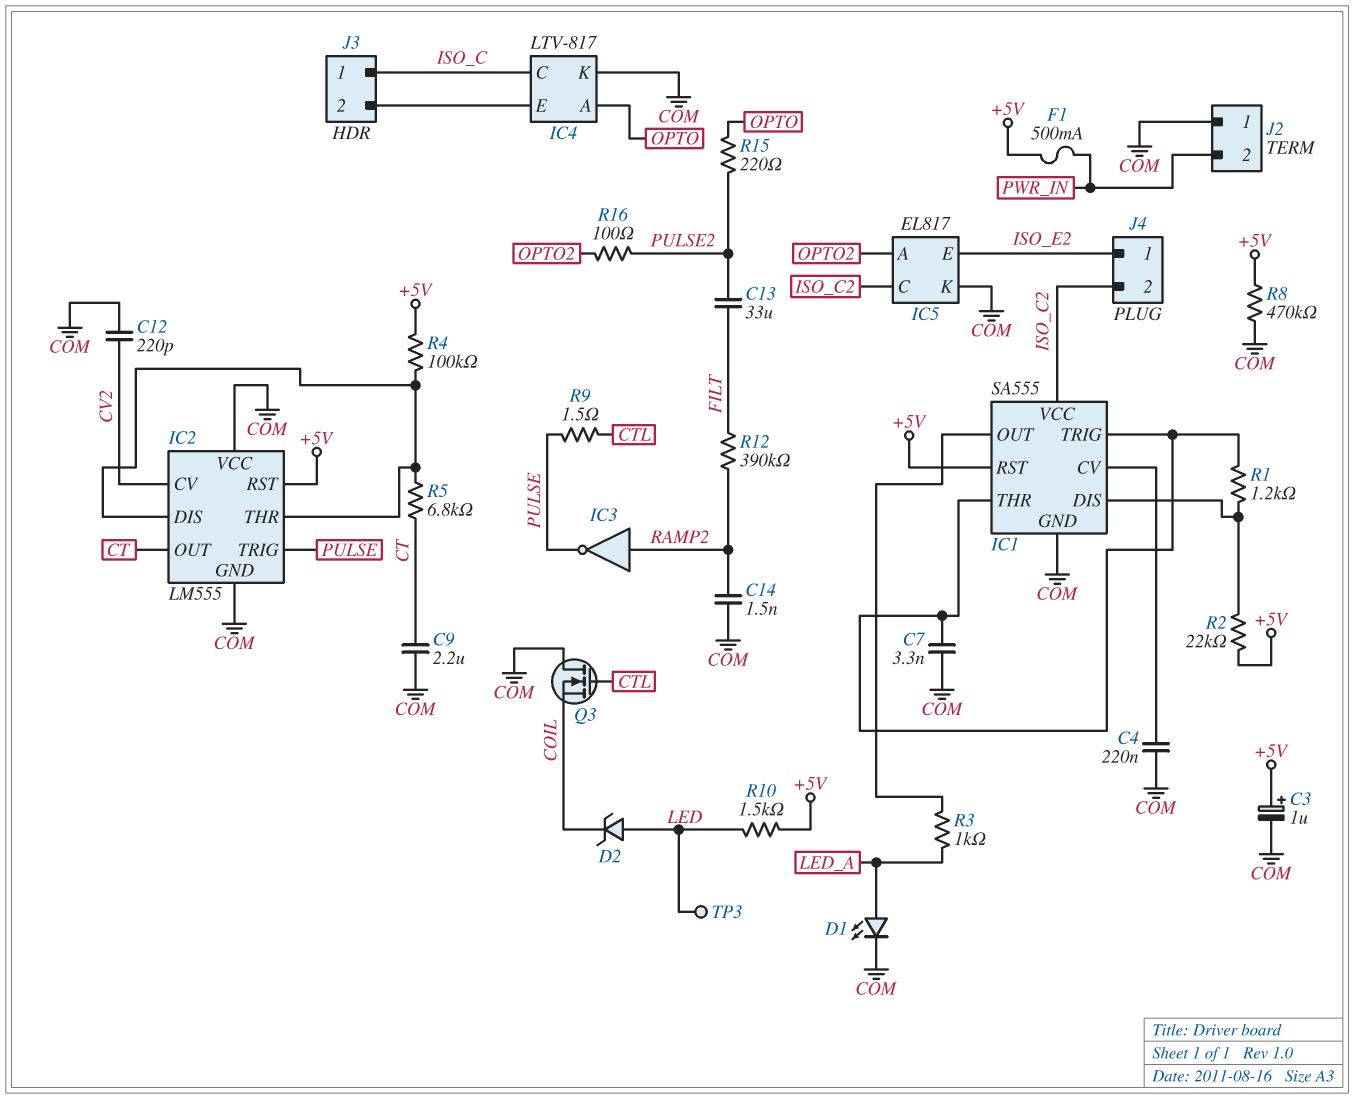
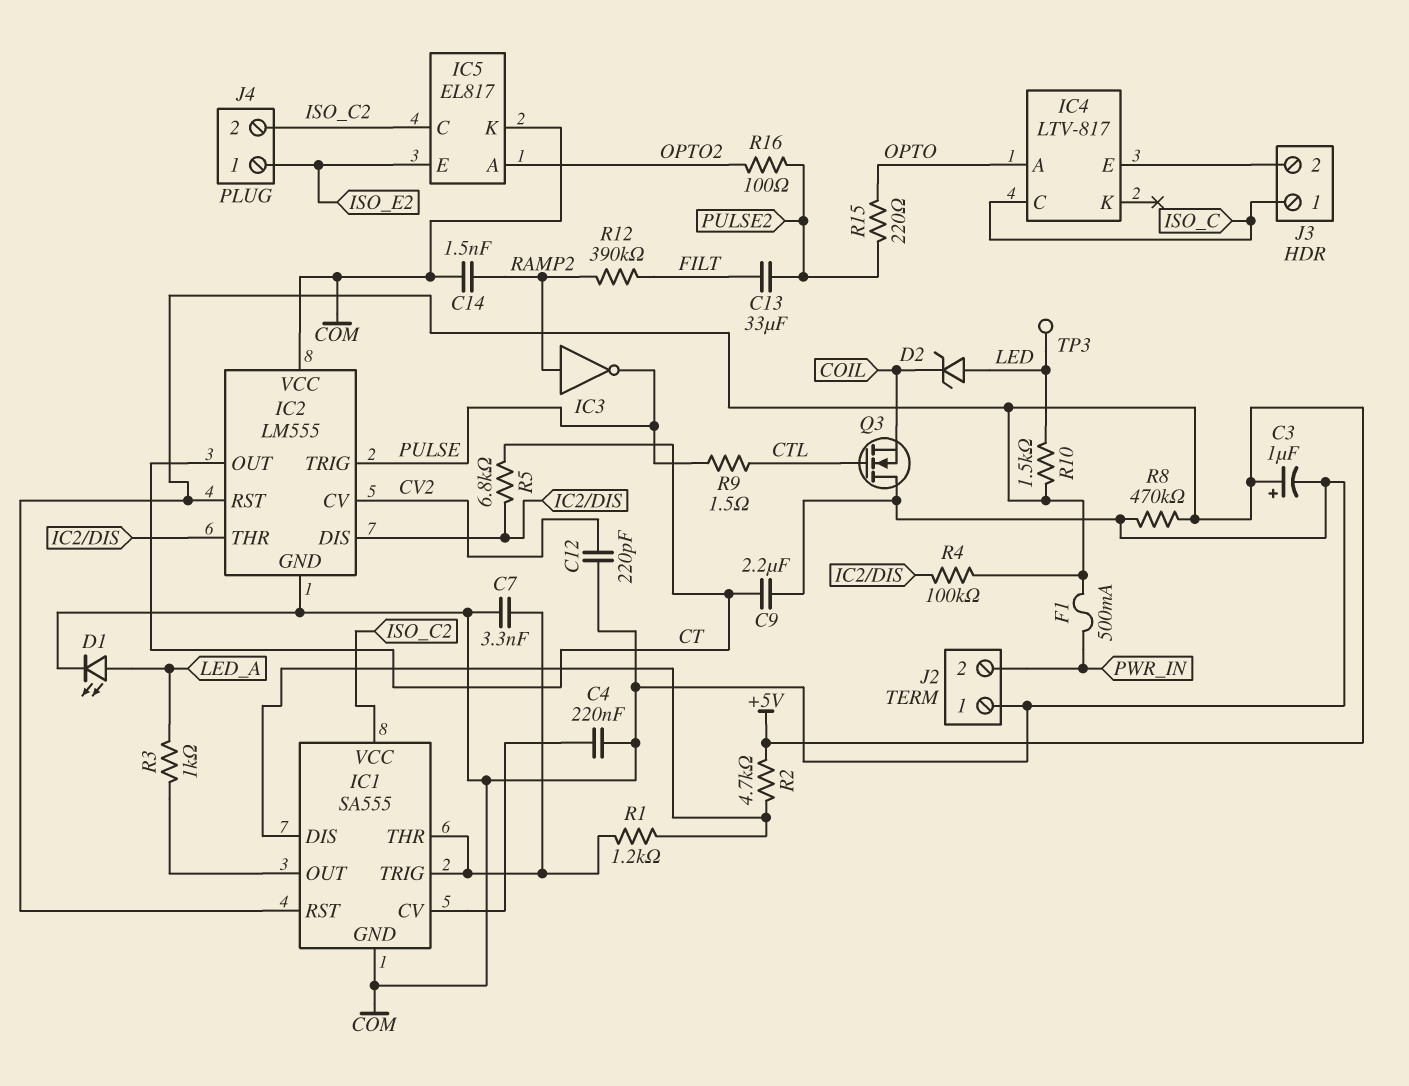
IC4 pin K: COM -> none
R2: 22k (+5V, IC1/DIS) -> 4.7k (+5V, IC1/DIS)

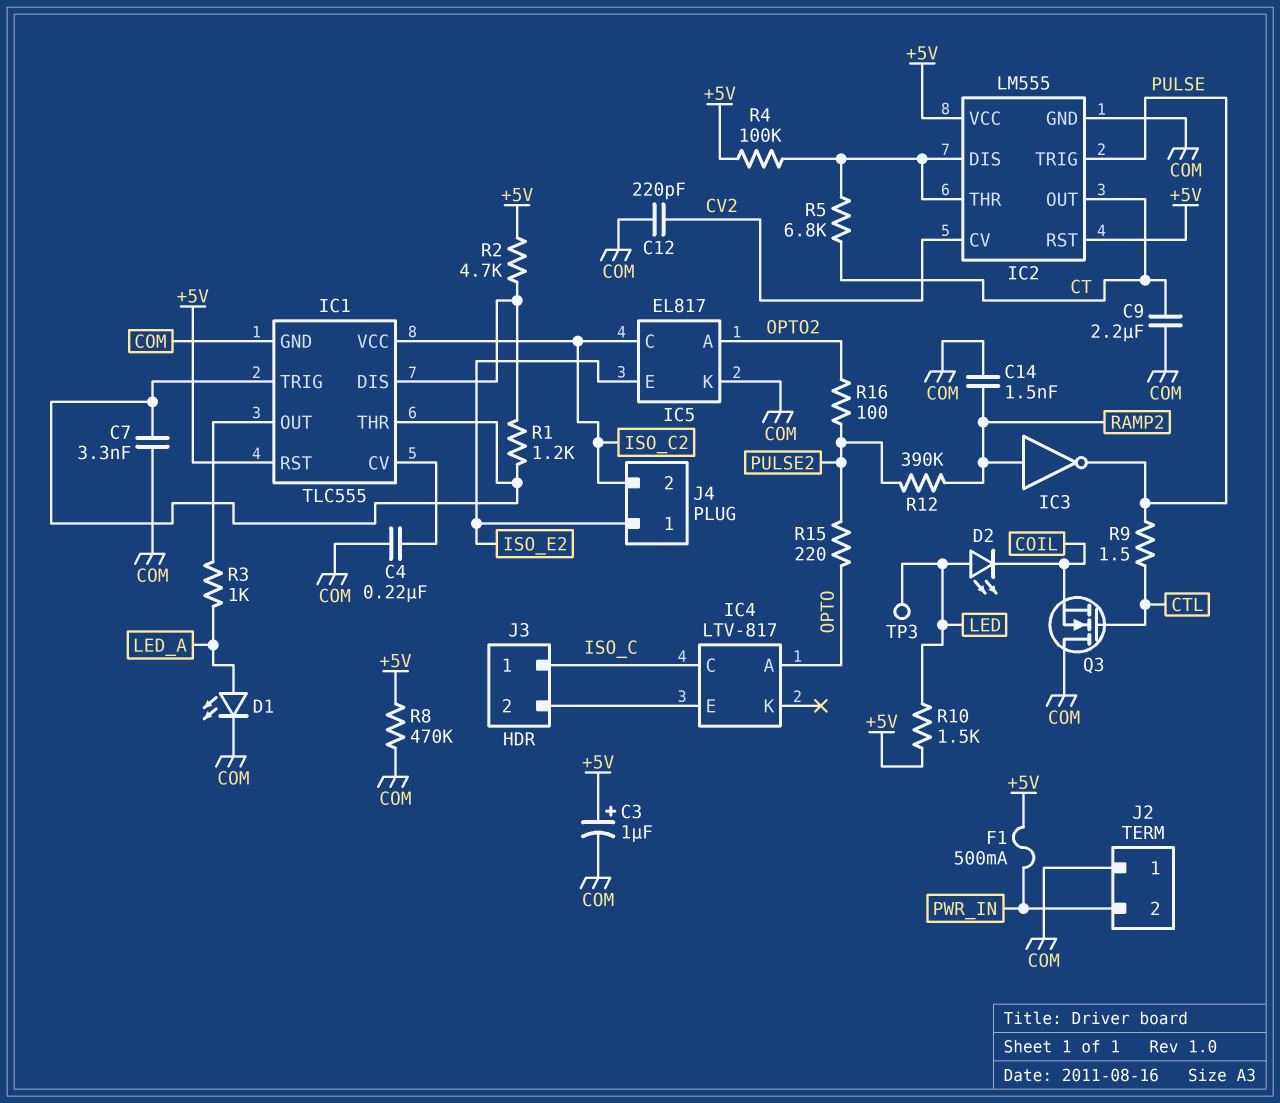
C13: 33uF (FILT, PULSE2) -> none
D2: zener (A LED, K COIL) -> LED (A LED, K COIL)
IC1: SA555 -> TLC555
IC2 pin VCC: COM -> +5V
R12: 390k (FILT, RAMP2) -> 390k (PULSE2, RAMP2)

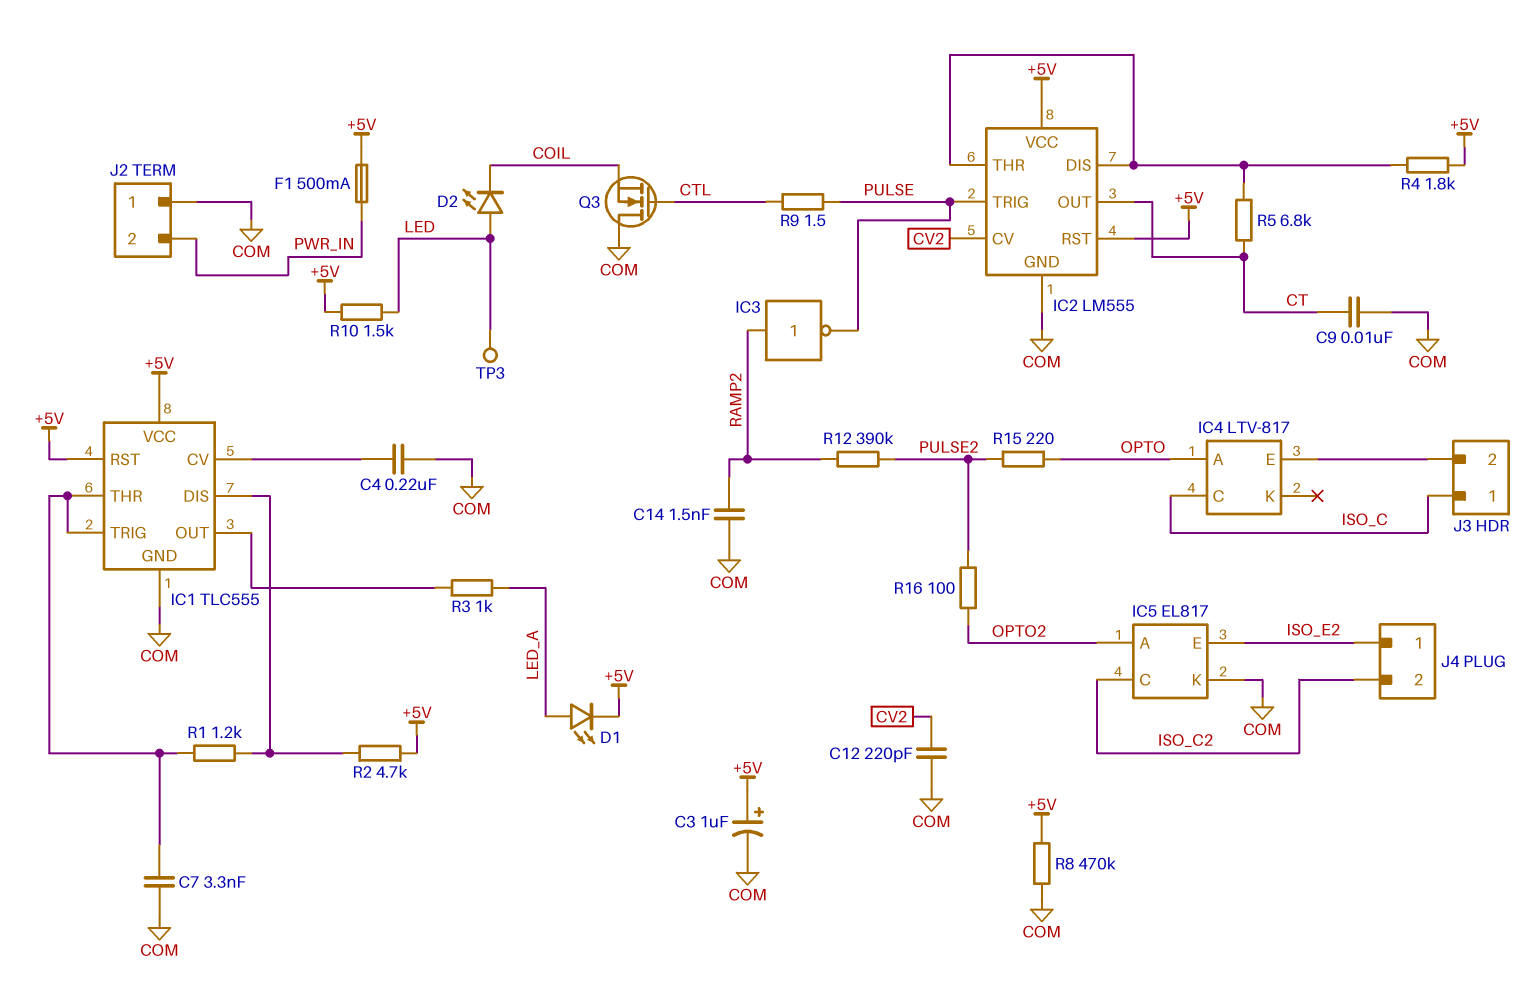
C9: 2.2uF (COM, CT) -> 10nF (COM, CT)
D1: LED (A LED_A, K COM) -> LED (A LED_A, K +5V)
IC1 pin VCC: ISO_C2 -> +5V
R4: 100k (+5V, IC2/DIS) -> 1.8k (+5V, IC2/DIS)

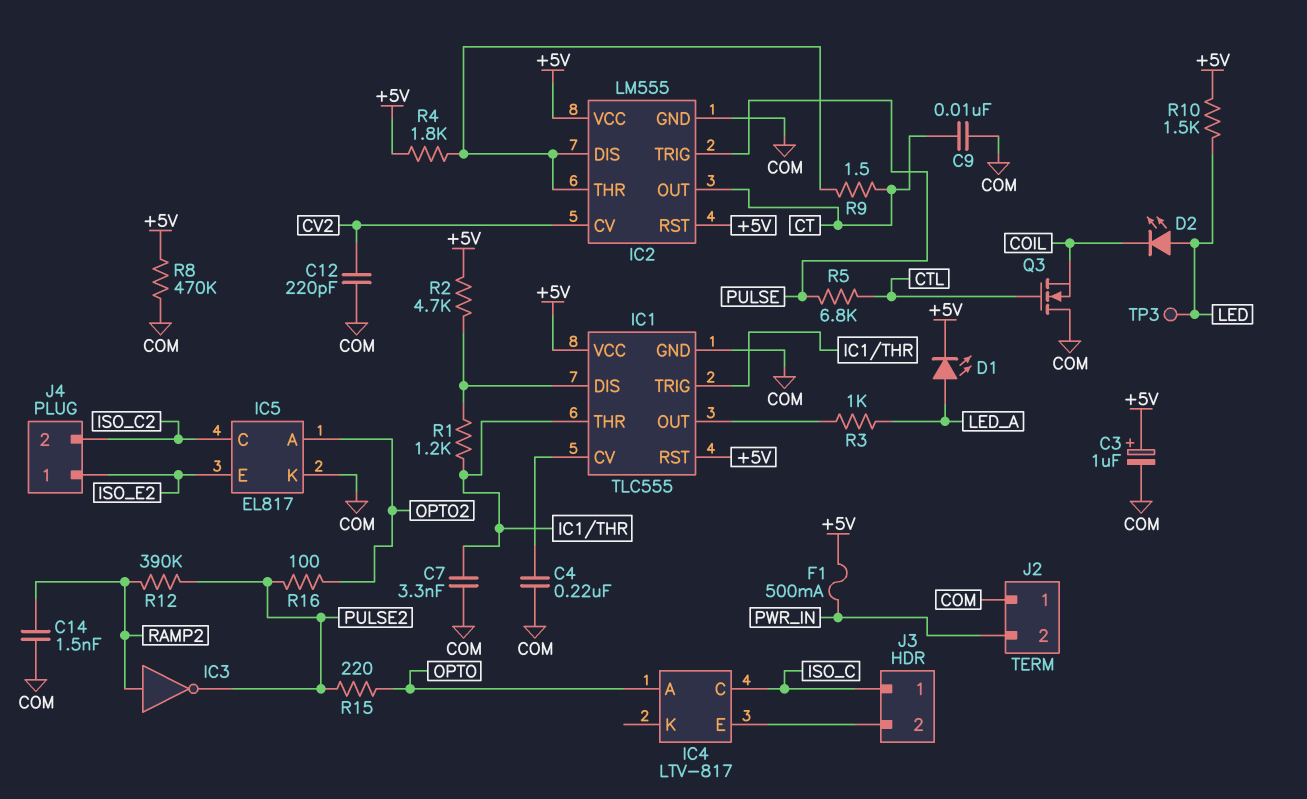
IC3: NOT (in RAMP2, out PULSE) -> NOT (in RAMP2, out PULSE2)
R5: 6.8k (CT, IC2/DIS) -> 6.8k (CTL, PULSE)
R9: 1.5 (CTL, PULSE) -> 1.5 (CT, IC2/DIS)

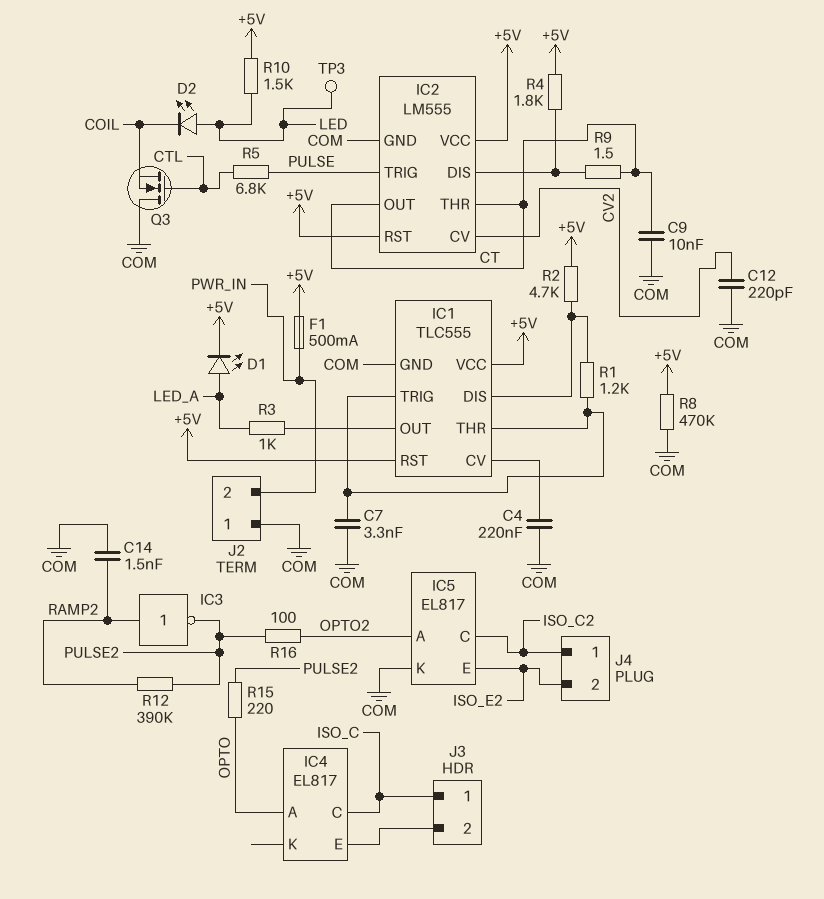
C3: 1uF (plus +5V, minus COM) -> none
IC2 pin THR: IC2/DIS -> CT
IC4: LTV-817 -> EL817
J4 pin 1: ISO_E2 -> ISO_C2
J4 pin 2: ISO_C2 -> ISO_E2

